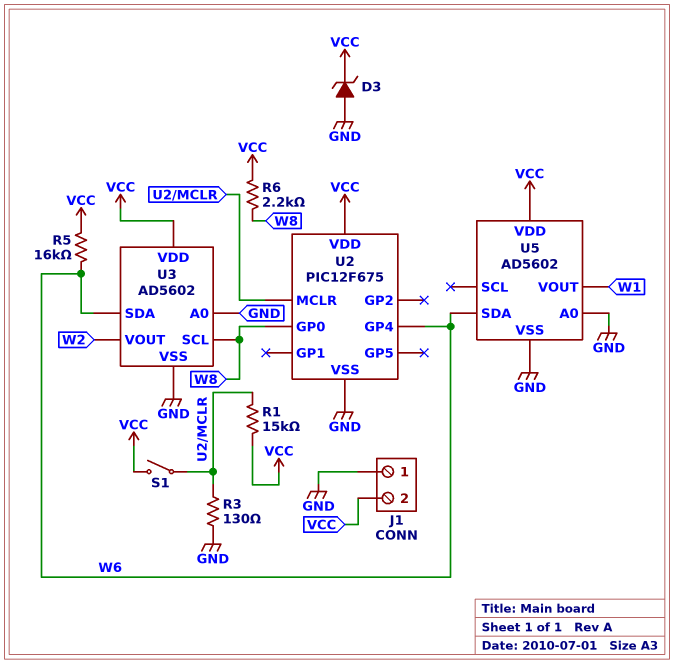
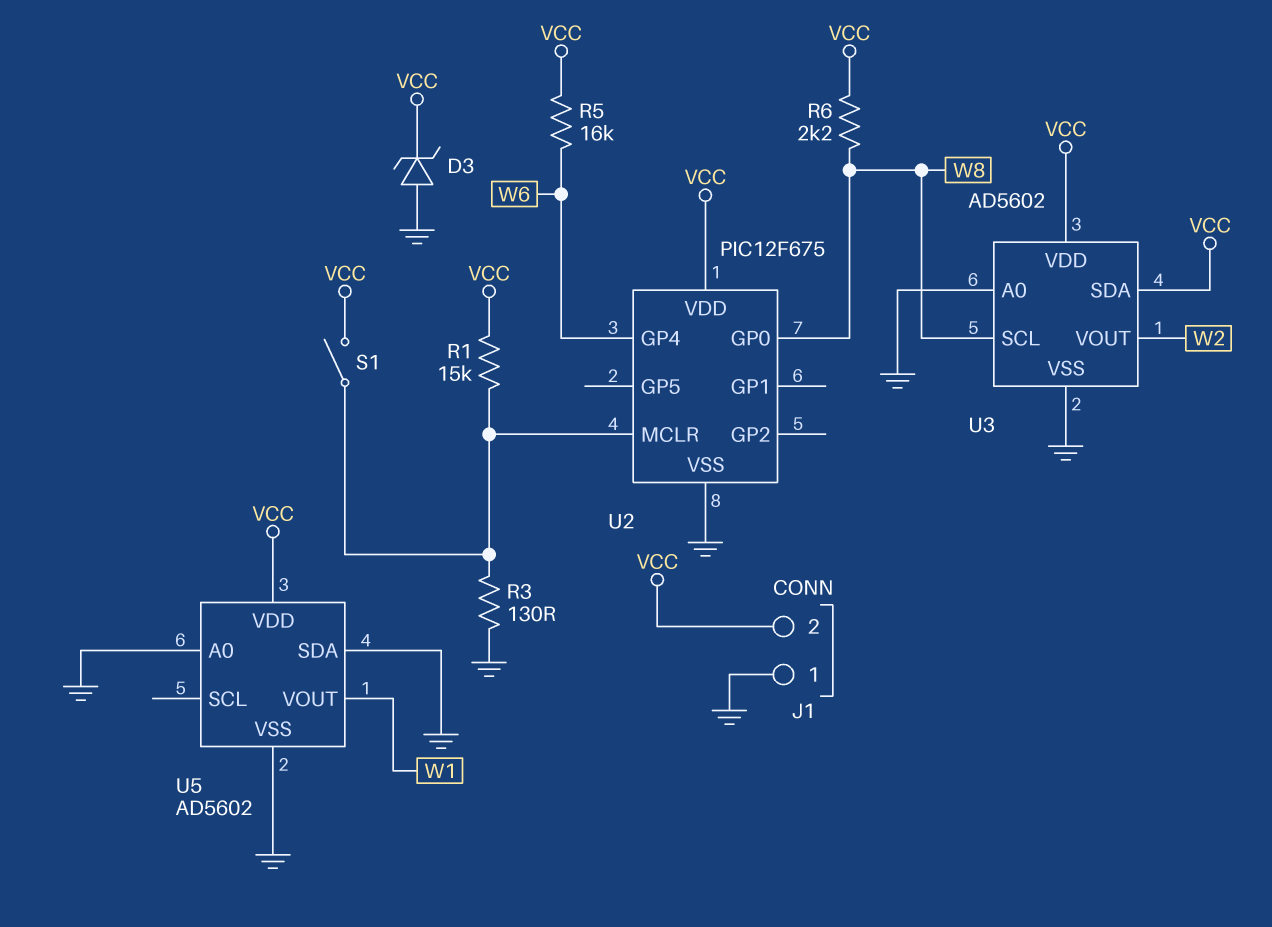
U3 pin SDA: W6 -> VCC
U5 pin SDA: W6 -> GND

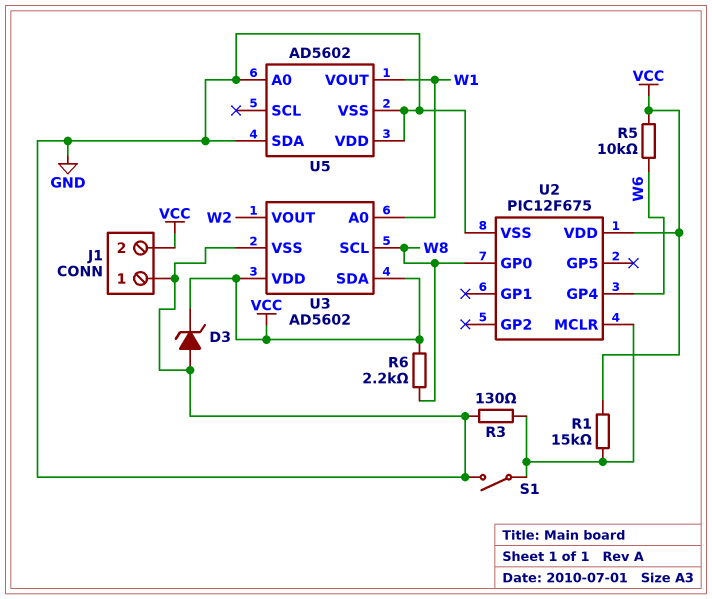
R5: 16k (VCC, W6) -> 10k (VCC, W6)
S1: switch (U2/MCLR, VCC) -> switch (GND, U2/MCLR)
U3 pin A0: GND -> W1
U5 pin VDD: VCC -> GND

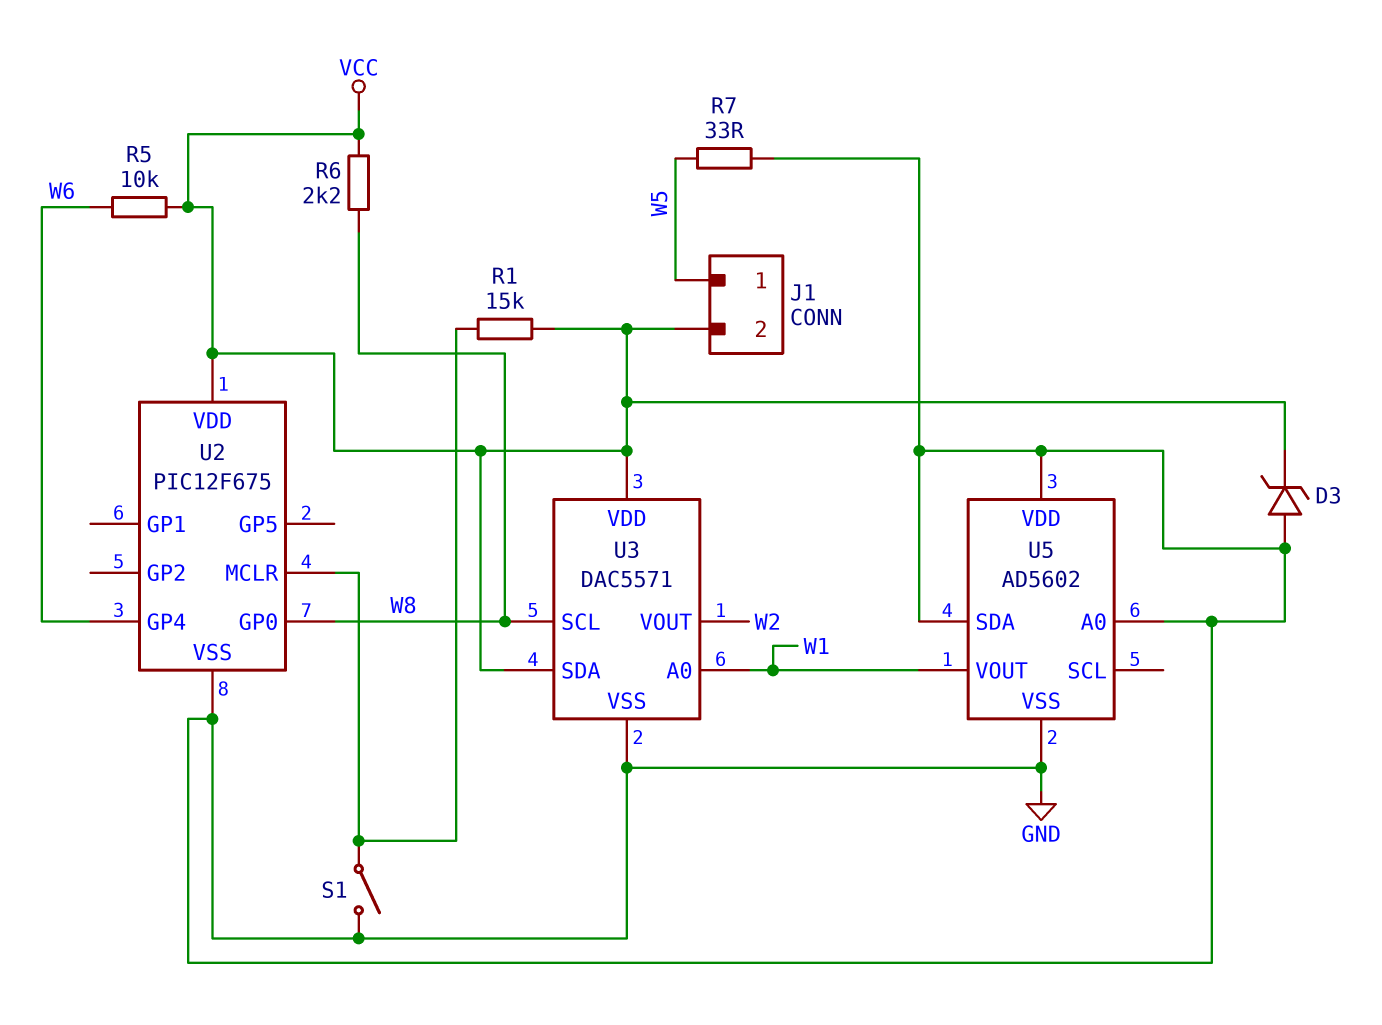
J1 pin 1: GND -> W5
R3: 130 (GND, U2/MCLR) -> none
R7: none -> 33 (GND, W5)
U3: AD5602 -> DAC5571

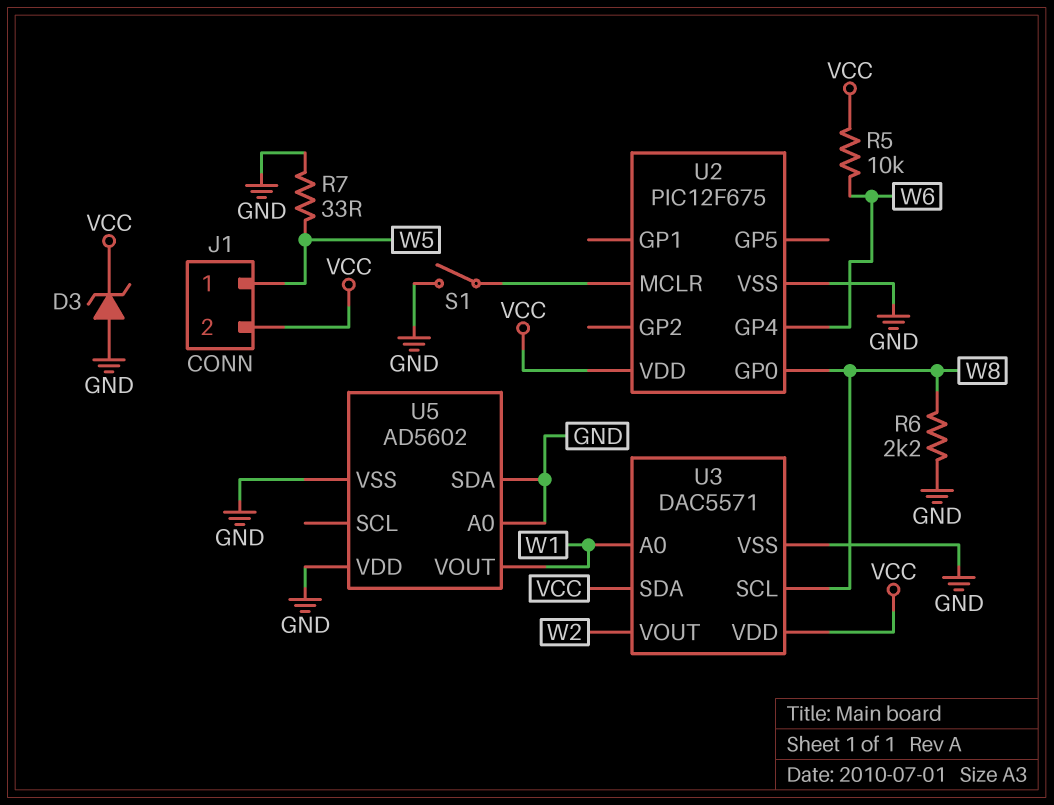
R1: 15k (U2/MCLR, VCC) -> none
R6: 2.2k (VCC, W8) -> 2.2k (GND, W8)

